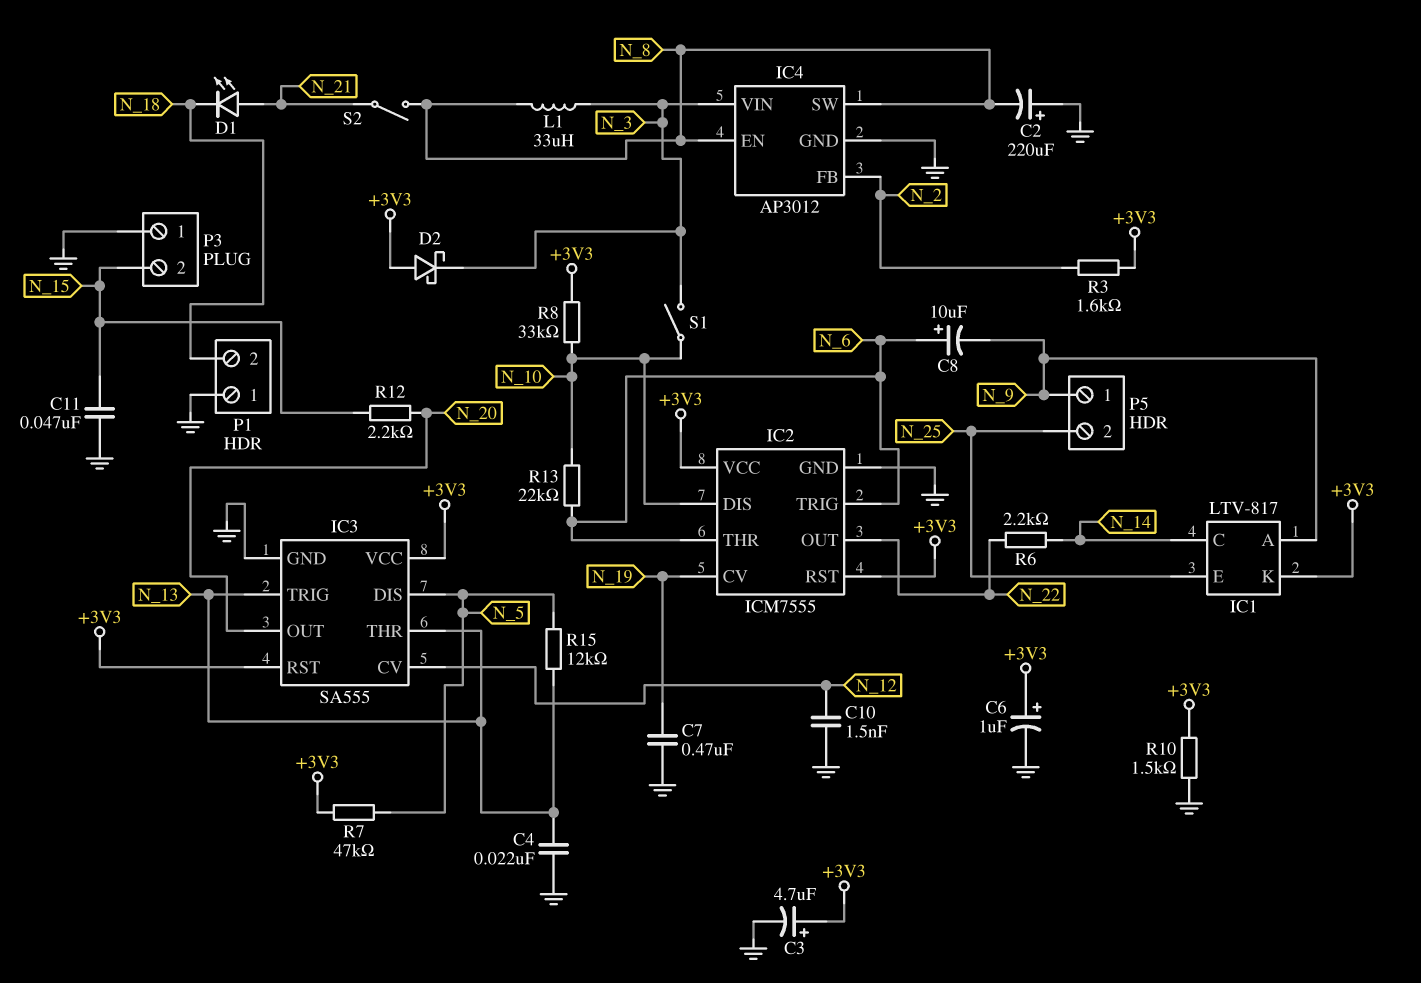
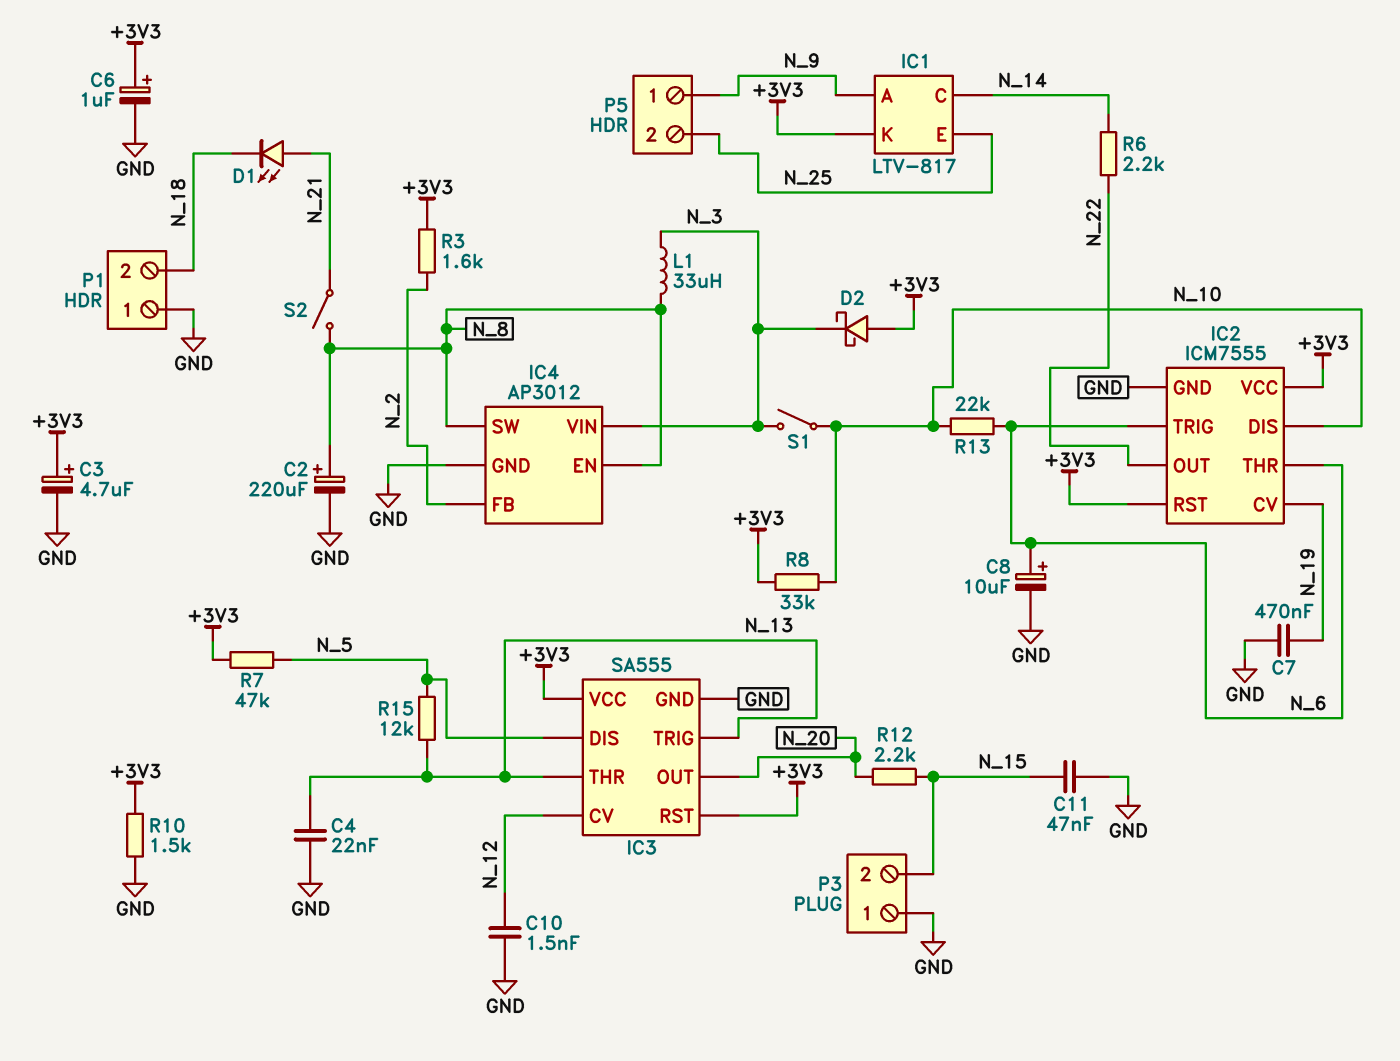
C2: 220uF (plus GND, minus N_8) -> 220uF (plus N_8, minus GND)
C8: 10uF (plus N_6, minus N_9) -> 10uF (plus N_6, minus GND)

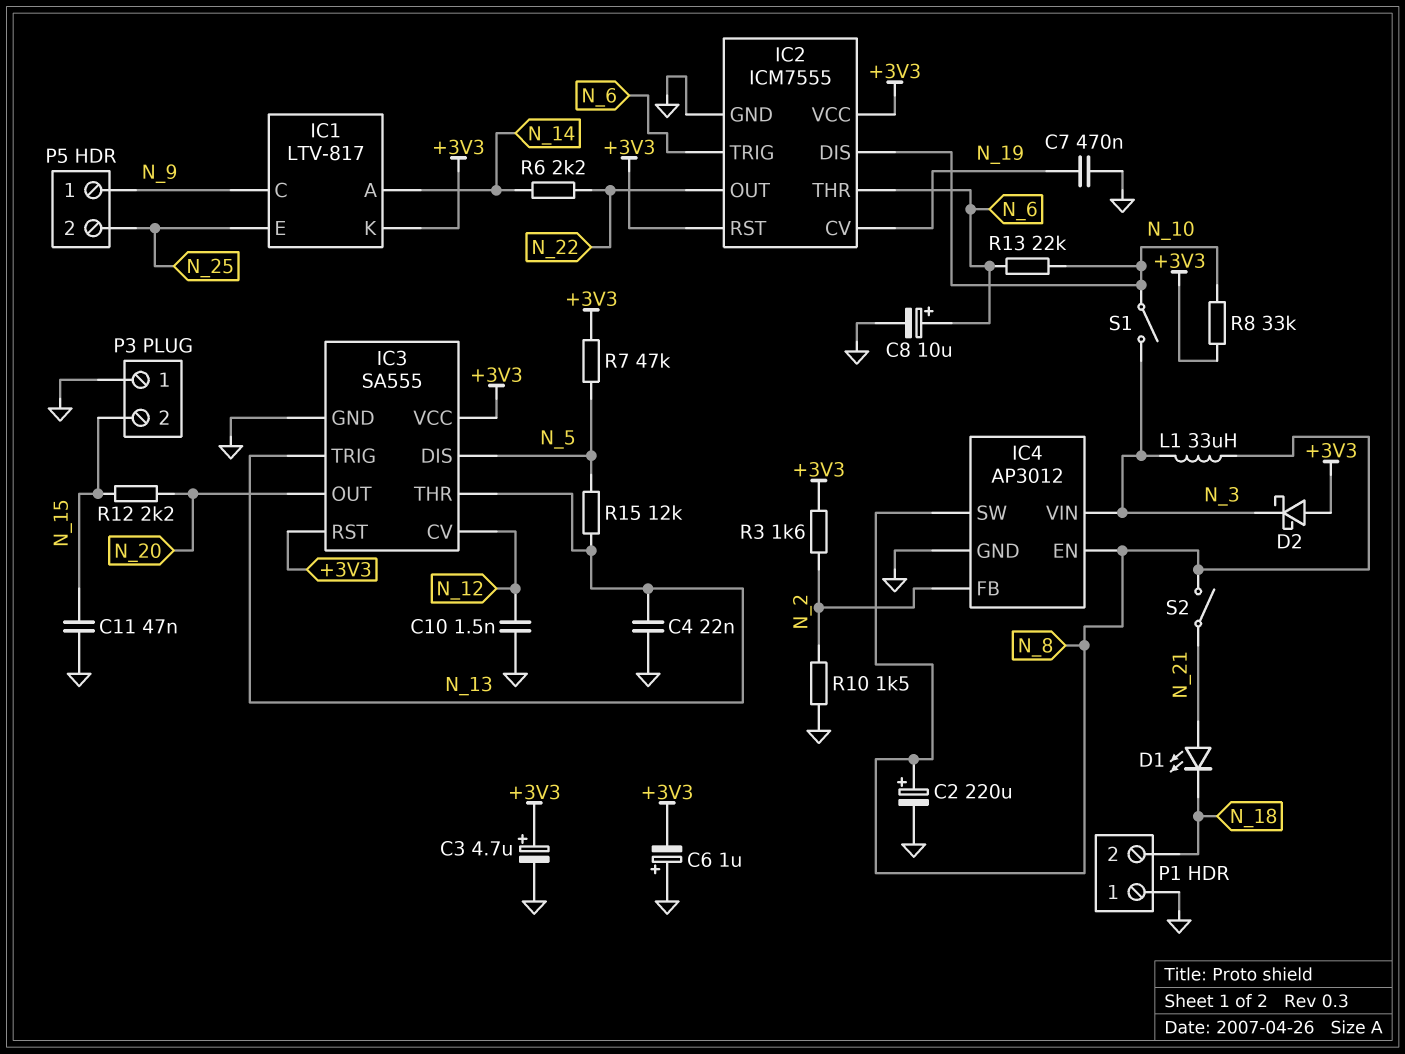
C6: 1uF (plus +3V3, minus GND) -> 1uF (plus GND, minus +3V3)
IC1 pin A: N_9 -> N_14
IC1 pin C: N_14 -> N_9
R10: 1.5k (+3V3, GND) -> 1.5k (GND, N_2)

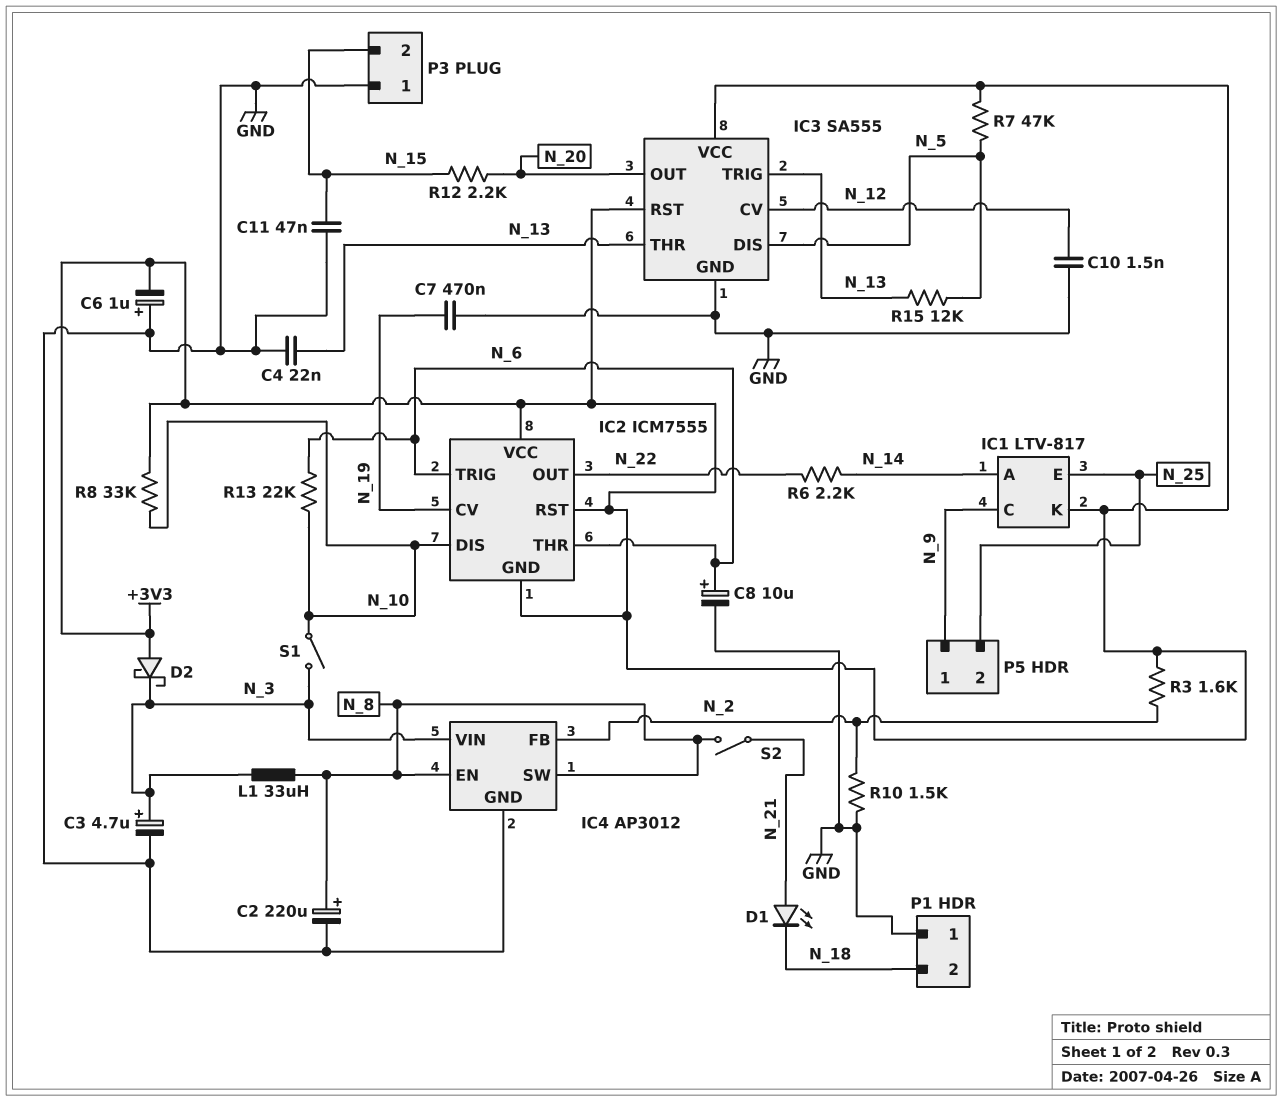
C3: 4.7uF (plus +3V3, minus GND) -> 4.7uF (plus N_3, minus GND)
IC2 pin GND: GND -> +3V3

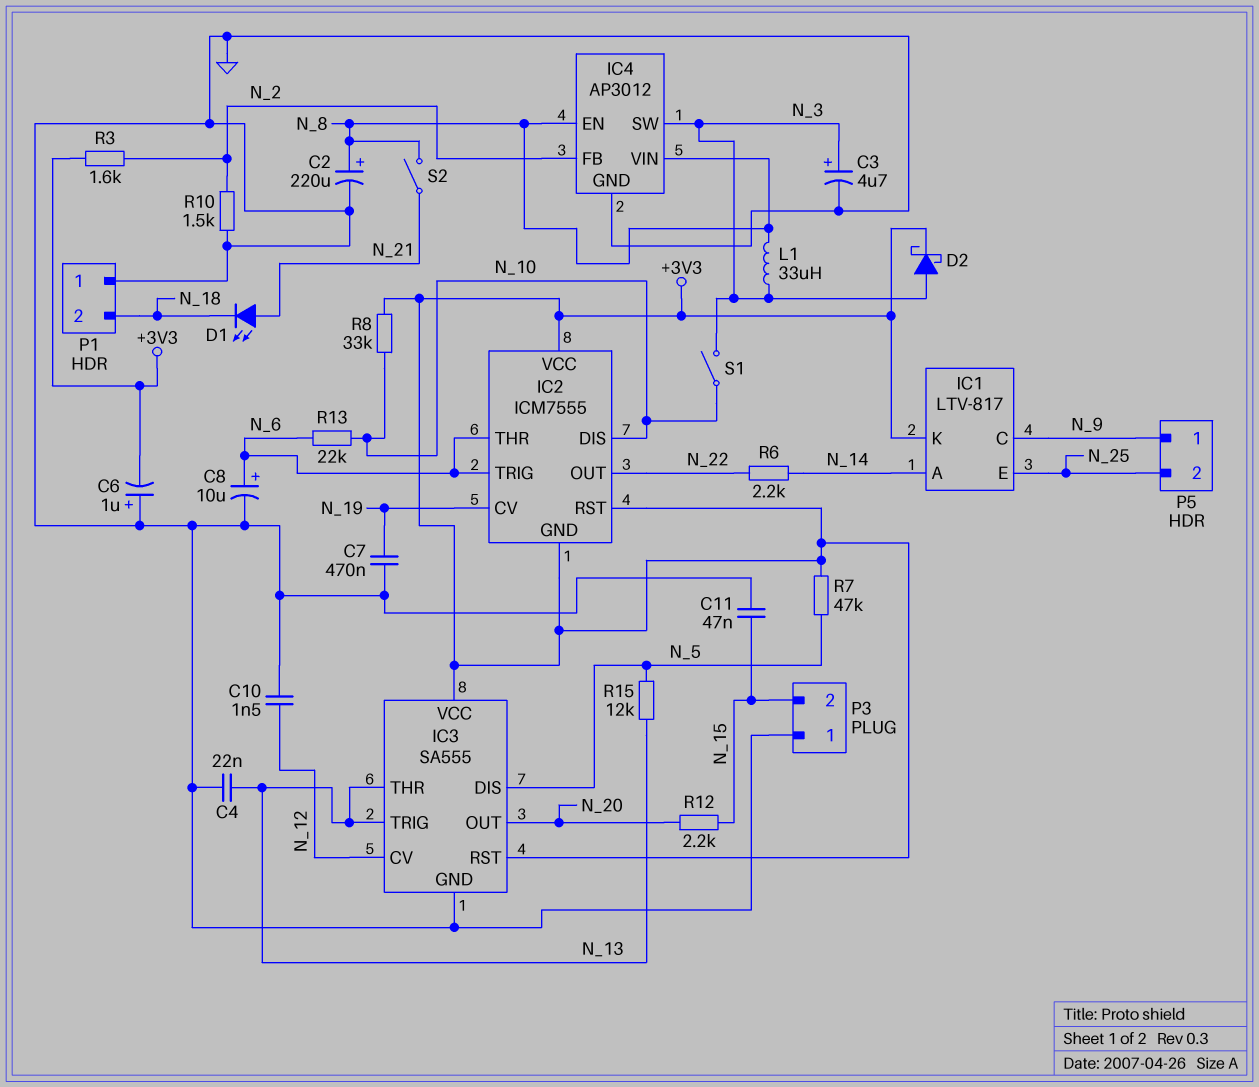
D2: schottky (A +3V3, K N_3) -> schottky (A N_3, K +3V3)
IC4 pin SW: N_8 -> N_3
IC4 pin VIN: N_3 -> N_8

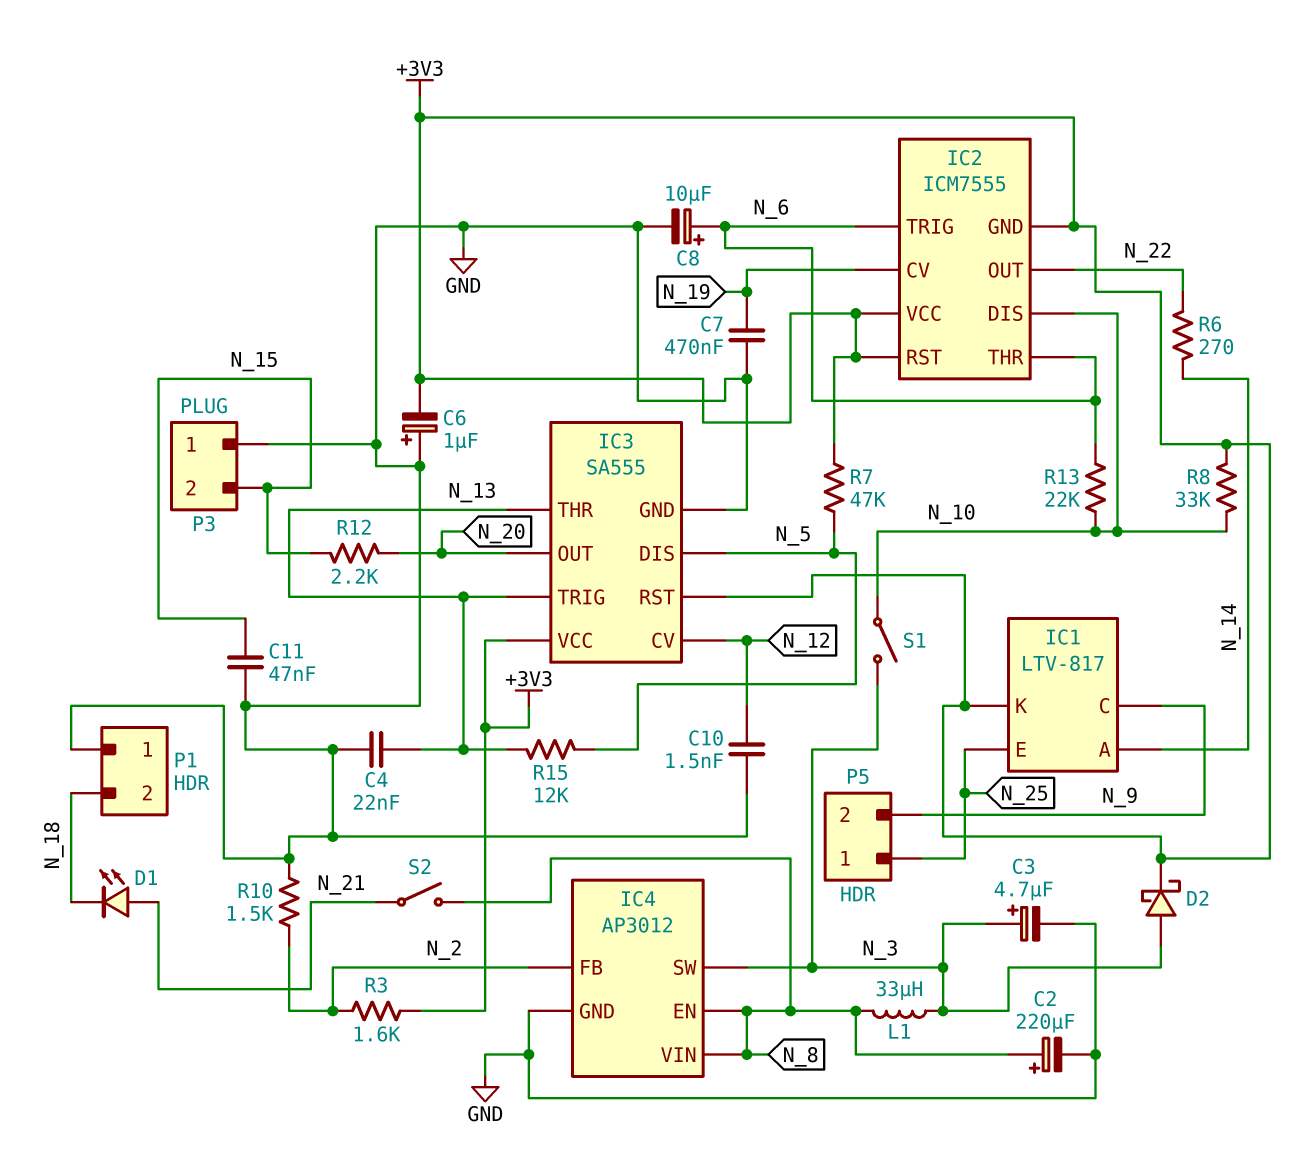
P5 pin 1: N_9 -> N_25
P5 pin 2: N_25 -> N_9
R6: 2.2k (N_14, N_22) -> 270 (N_14, N_22)

